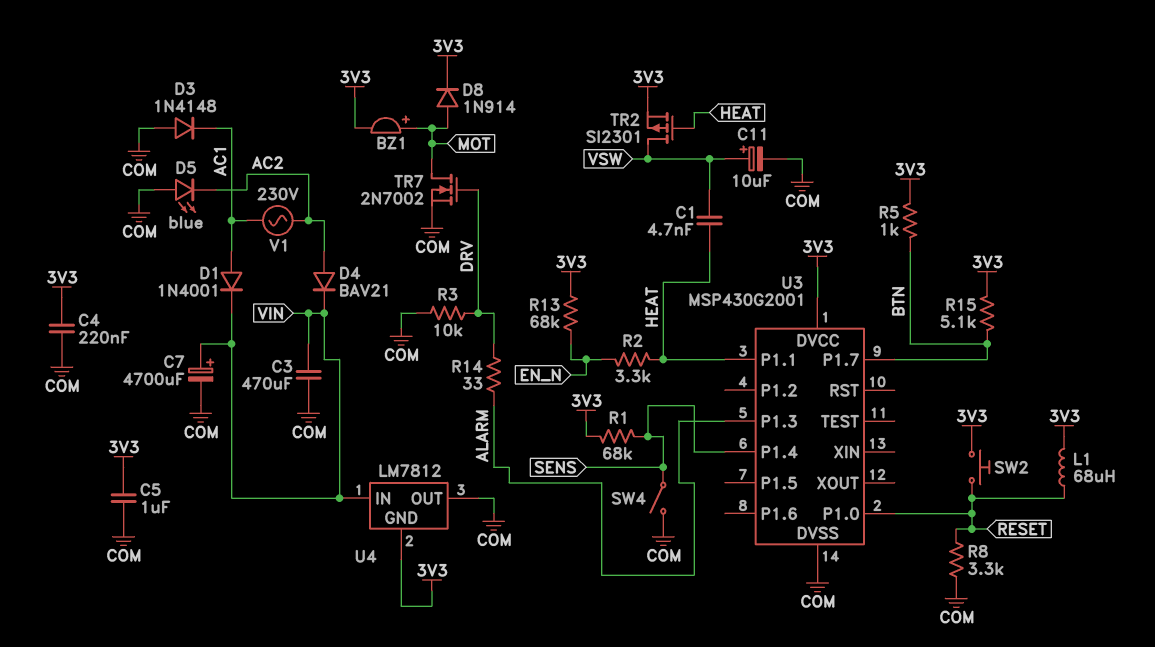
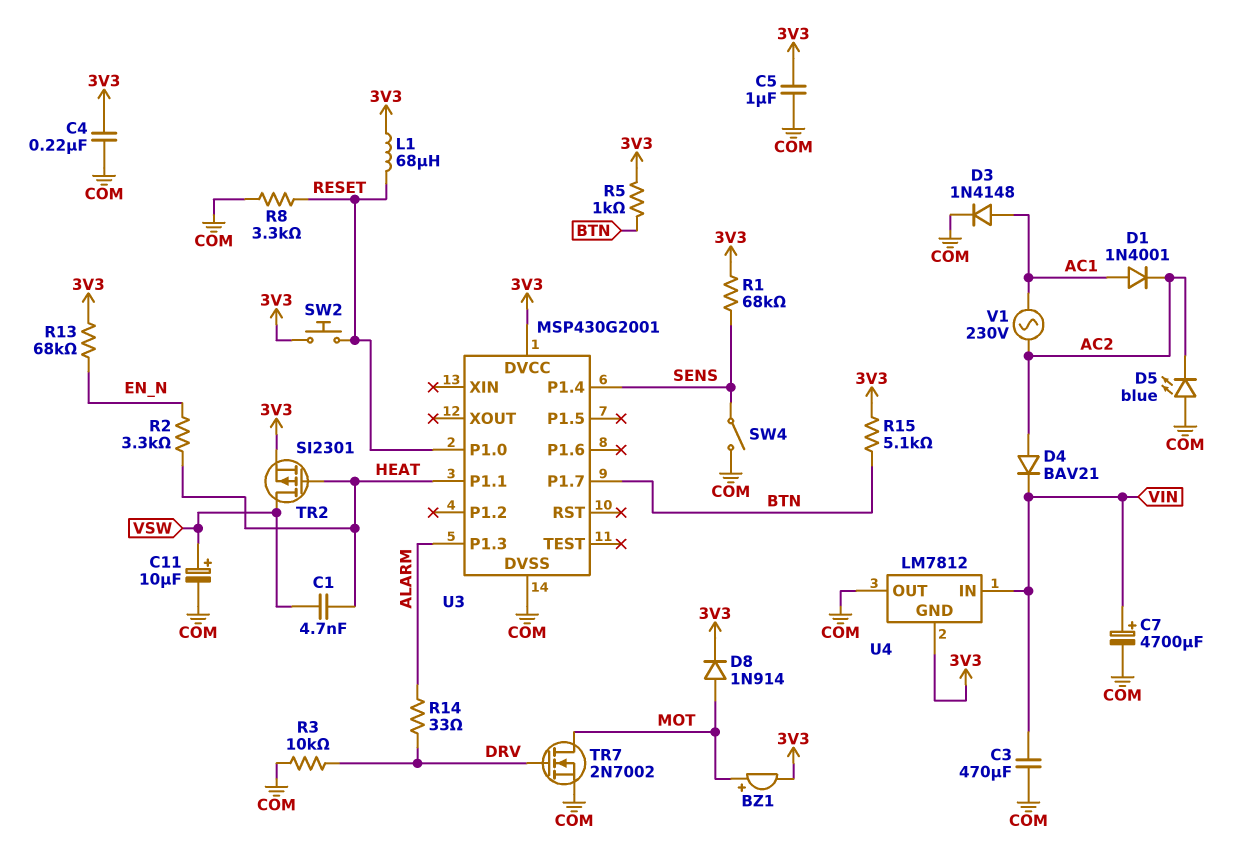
D1: diode 1N4001 (A AC1, K VIN) -> diode 1N4001 (A AC1, K AC2)
D3: diode 1N4148 (A COM, K AC1) -> diode 1N4148 (A AC1, K COM)

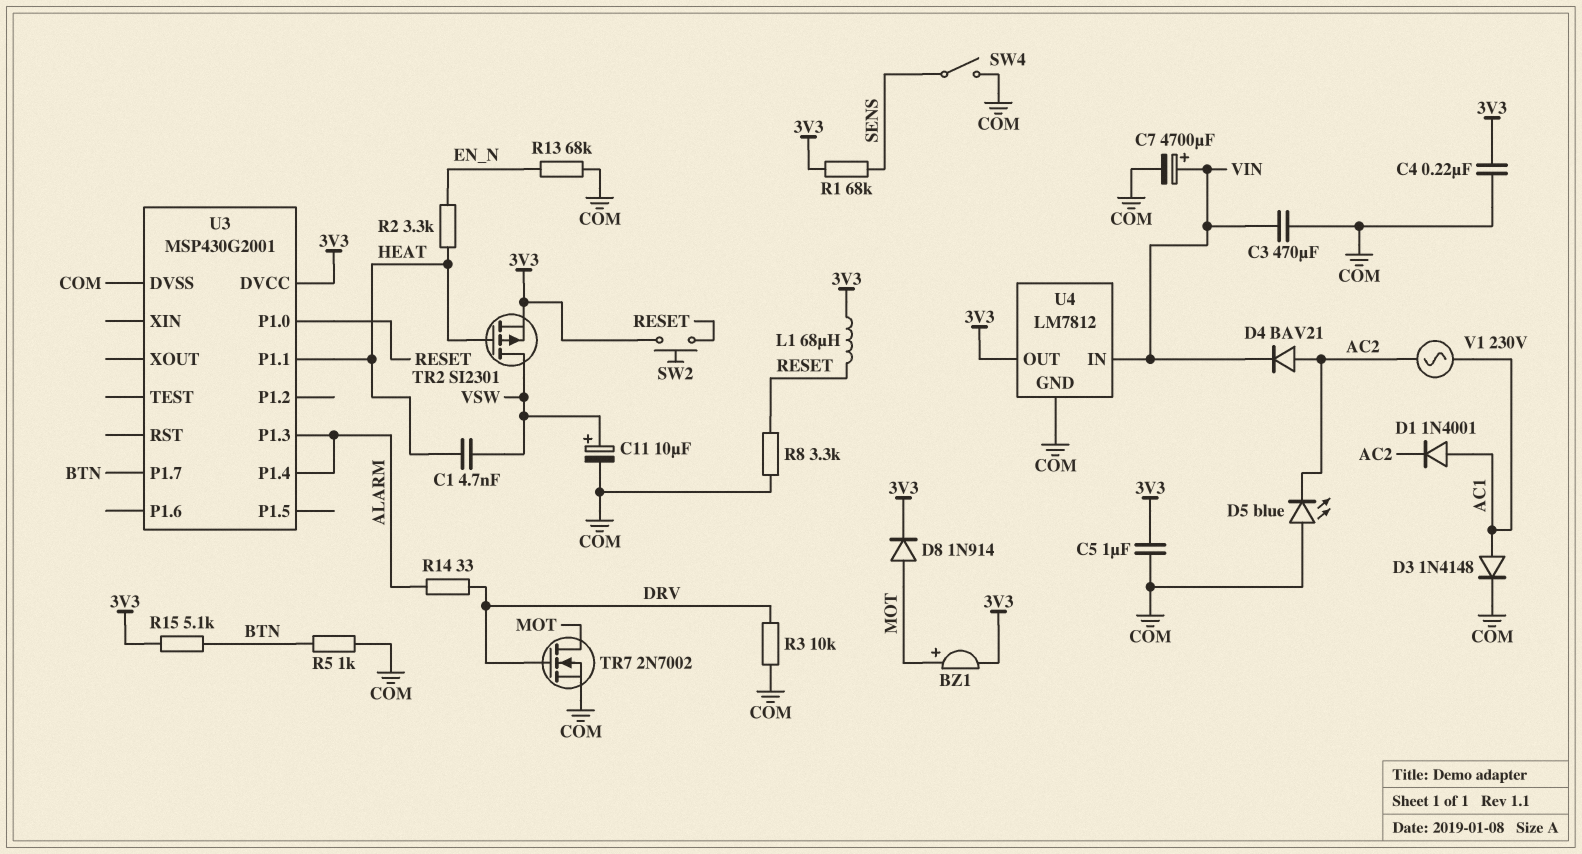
R5: 1k (3V3, BTN) -> 1k (BTN, COM)
R13: 68k (3V3, EN_N) -> 68k (COM, EN_N)
U3 pin P1.4: SENS -> ALARM
U4 pin GND: 3V3 -> COM
U4 pin OUT: COM -> 3V3

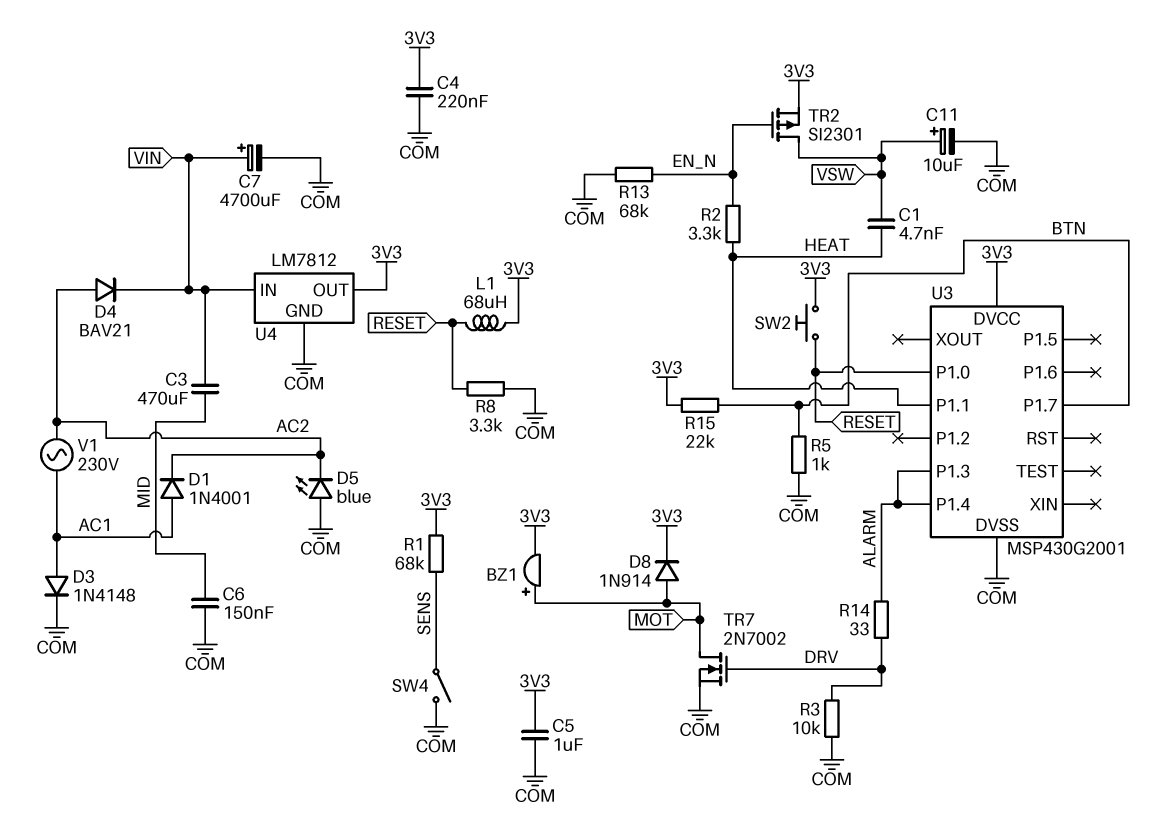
C3: 470uF (COM, VIN) -> 470uF (MID, VIN)
C6: none -> 150nF (COM, MID)
R15: 5.1k (3V3, BTN) -> 22k (3V3, BTN)
TR2: PMOS SI2301 (G HEAT, D VSW, S 3V3) -> PMOS SI2301 (G EN_N, D VSW, S 3V3)

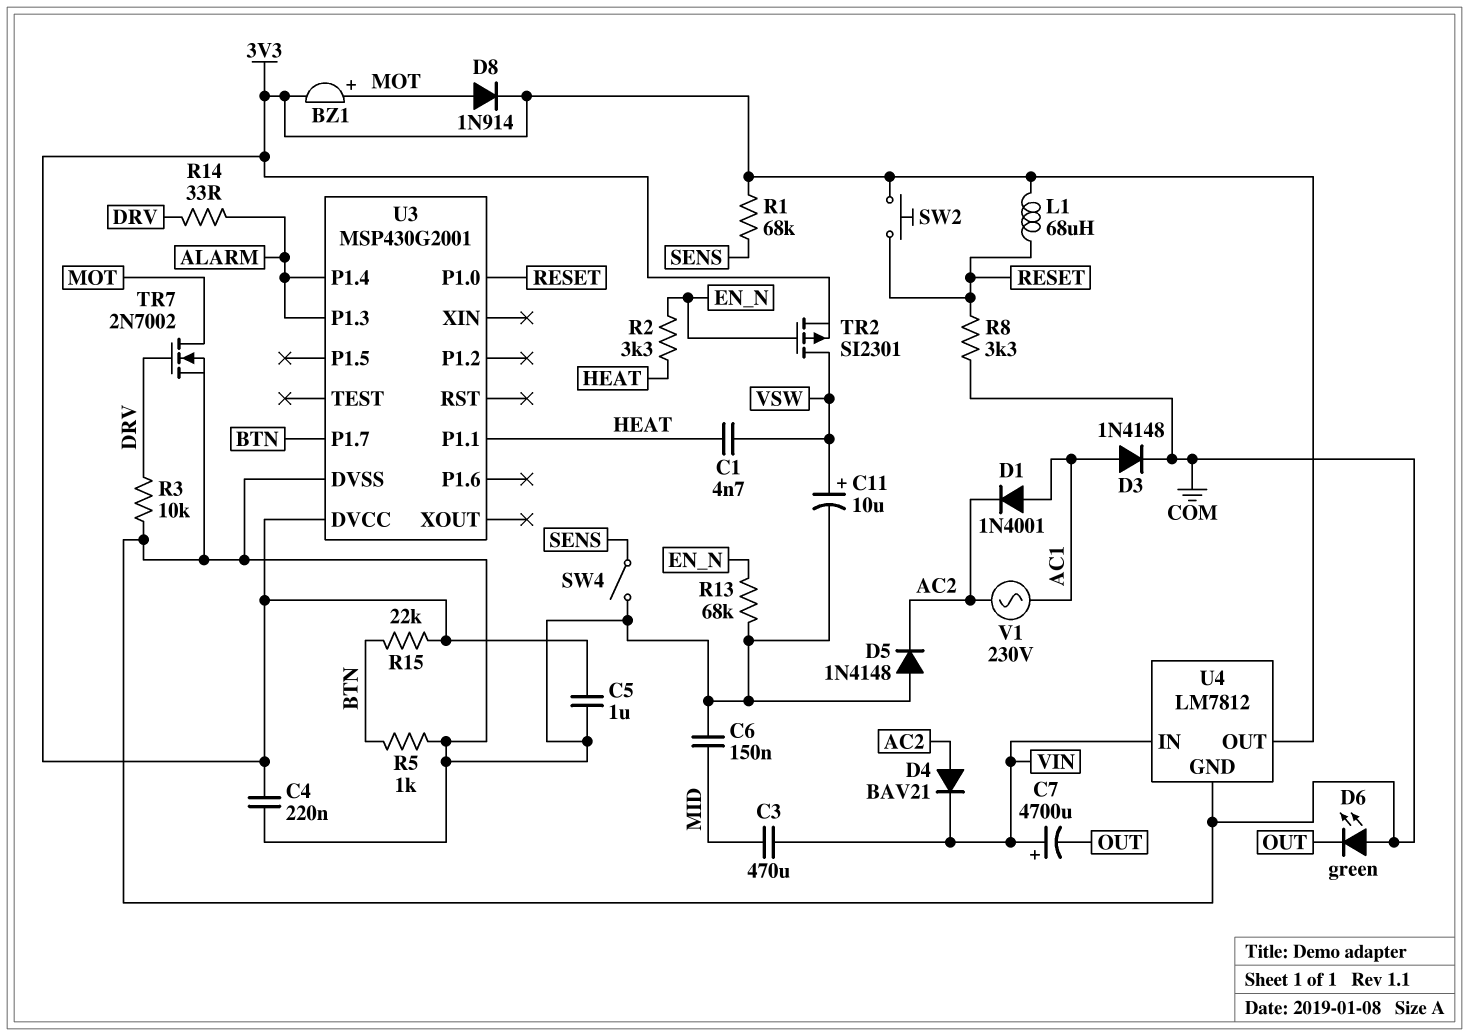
C7: 4700uF (plus VIN, minus COM) -> 4700uF (plus VIN, minus OUT)
D5: LED blue (A COM, K AC2) -> diode 1N4148 (A COM, K AC2)
D6: none -> LED green (A COM, K OUT)

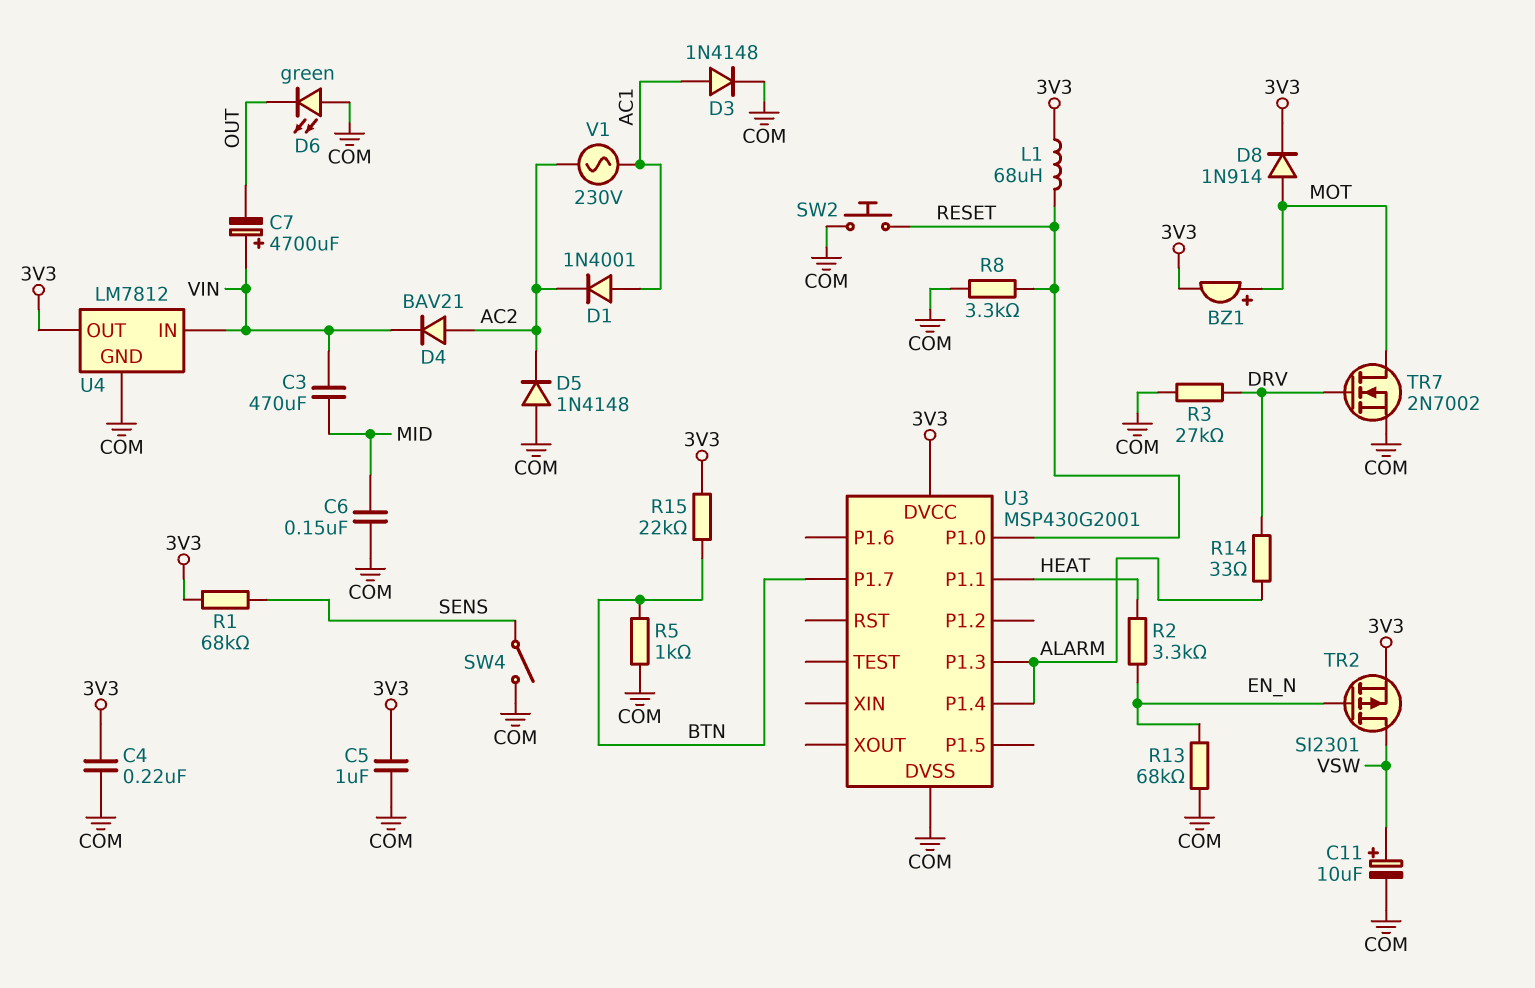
C1: 4.7nF (HEAT, VSW) -> none
R3: 10k (COM, DRV) -> 27k (COM, DRV)
SW2: button (3V3, RESET) -> button (COM, RESET)

